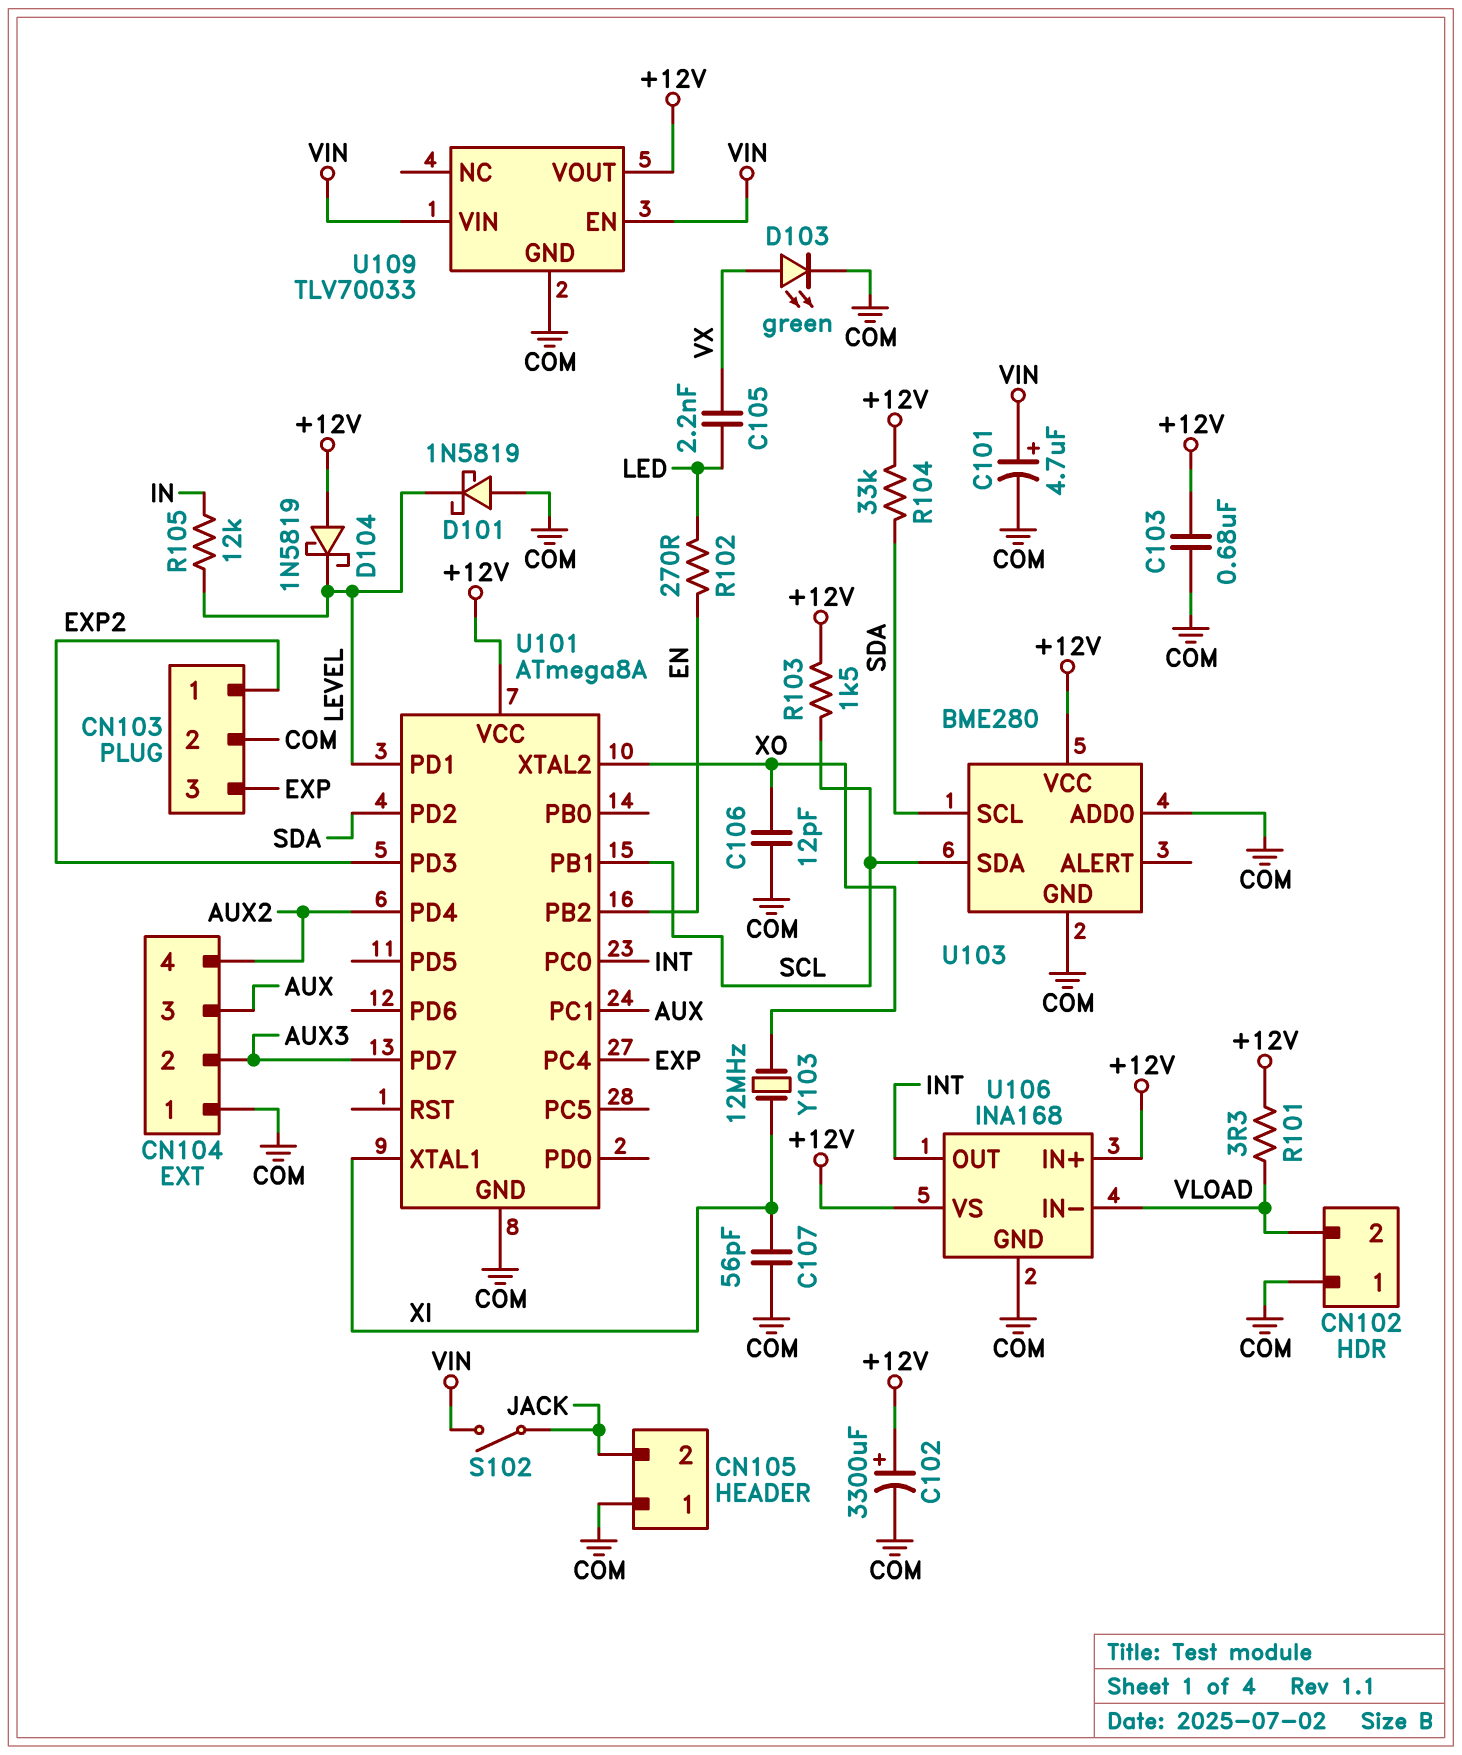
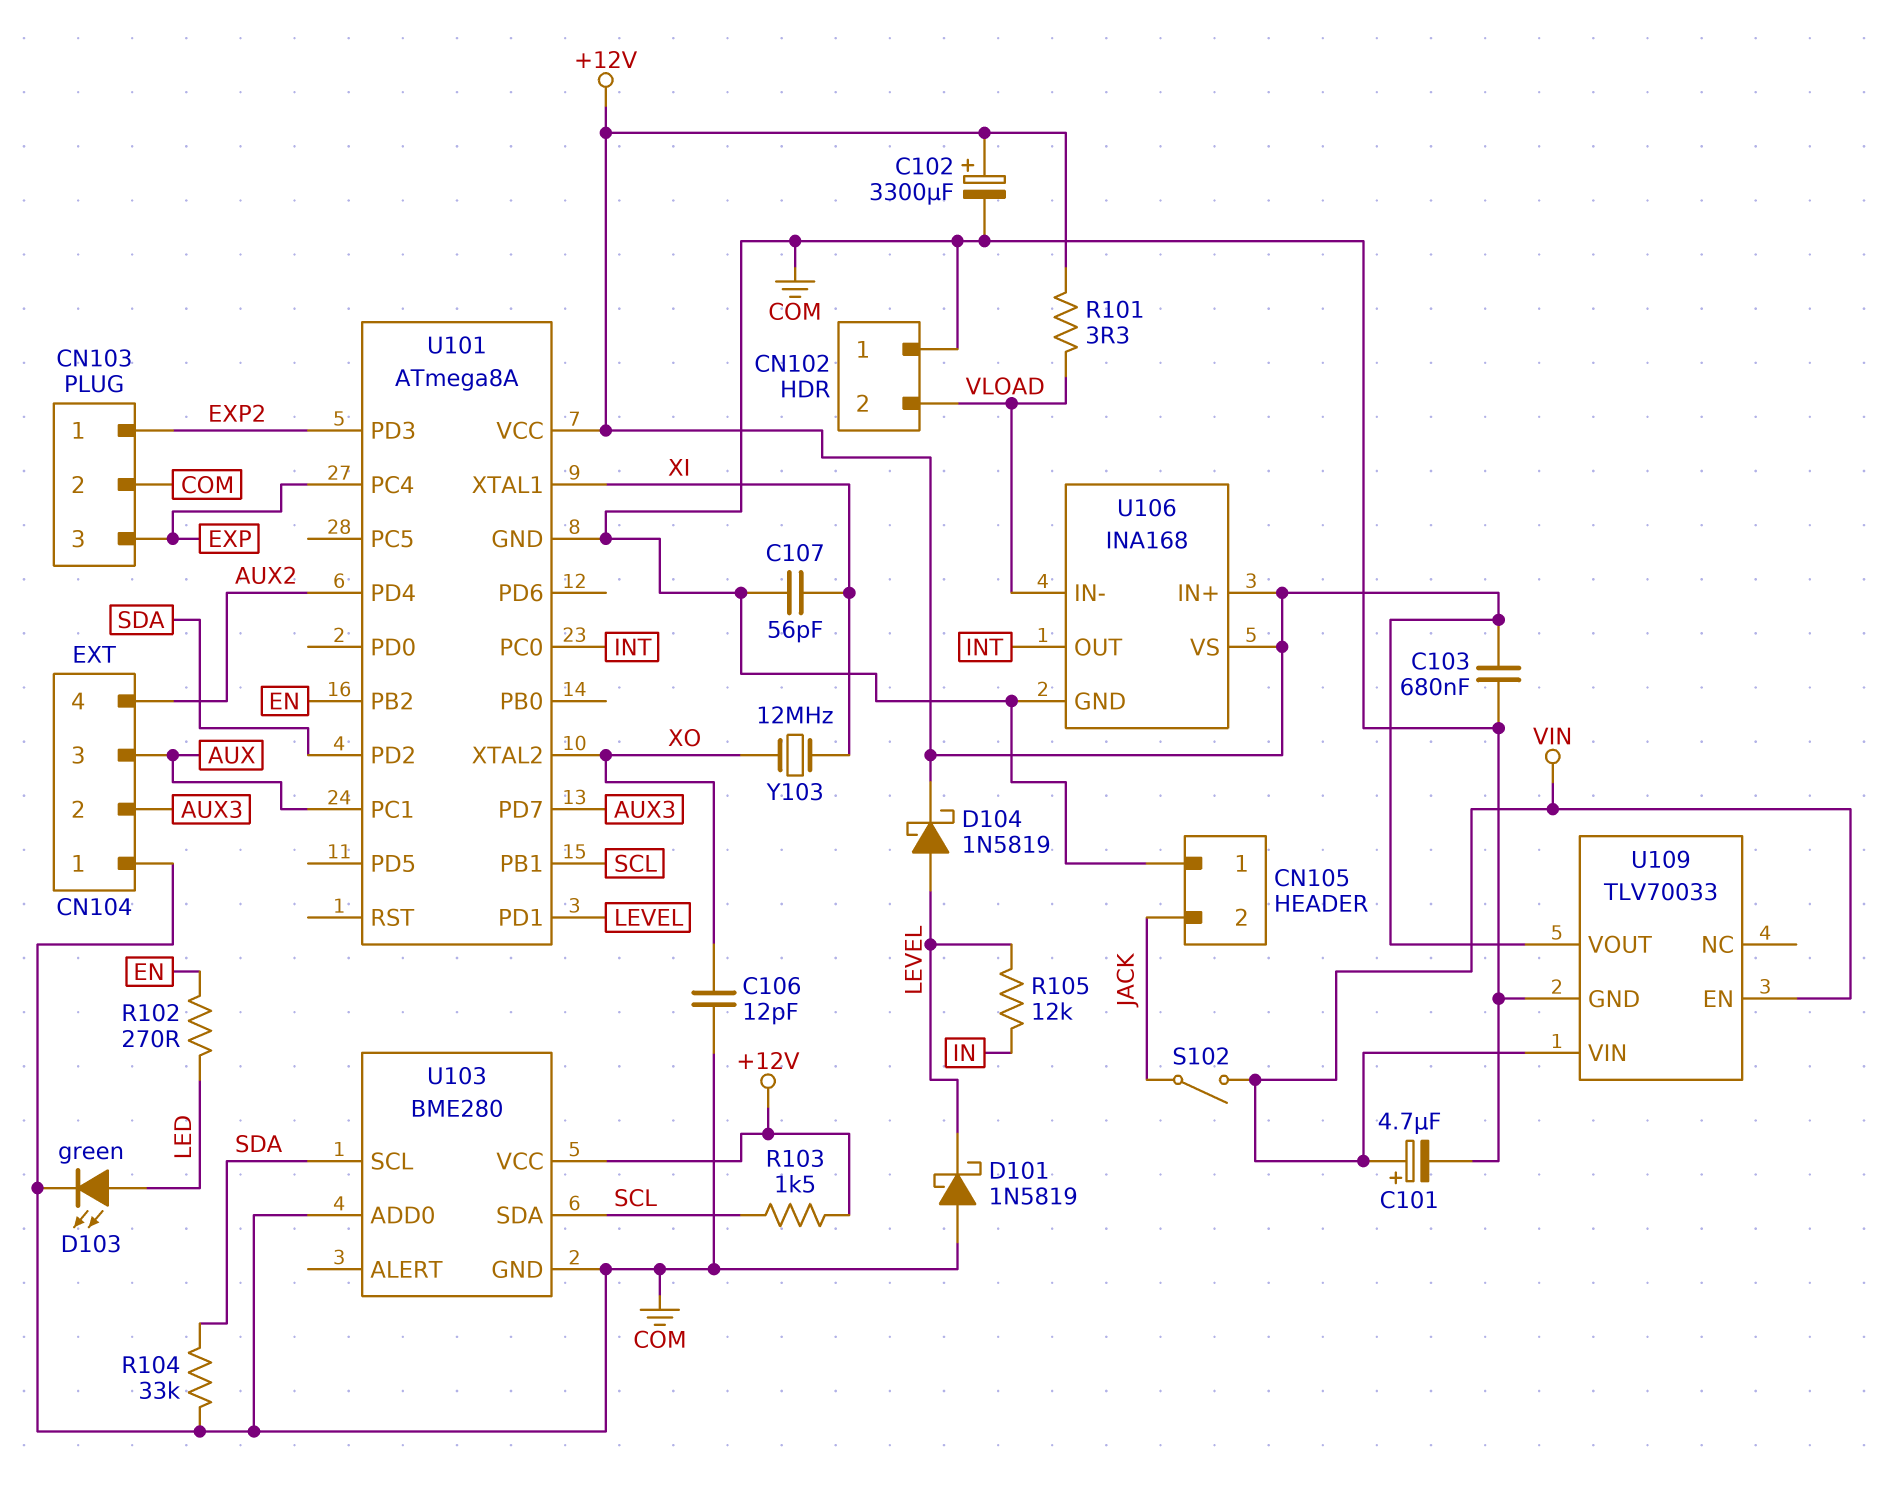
C105: 2.2nF (LED, VX) -> none
D103: LED green (A VX, K COM) -> LED green (A LED, K COM)
D104: schottky 1N5819 (A +12V, K LEVEL) -> schottky 1N5819 (A LEVEL, K +12V)
R104: 33k (+12V, SDA) -> 33k (COM, SDA)

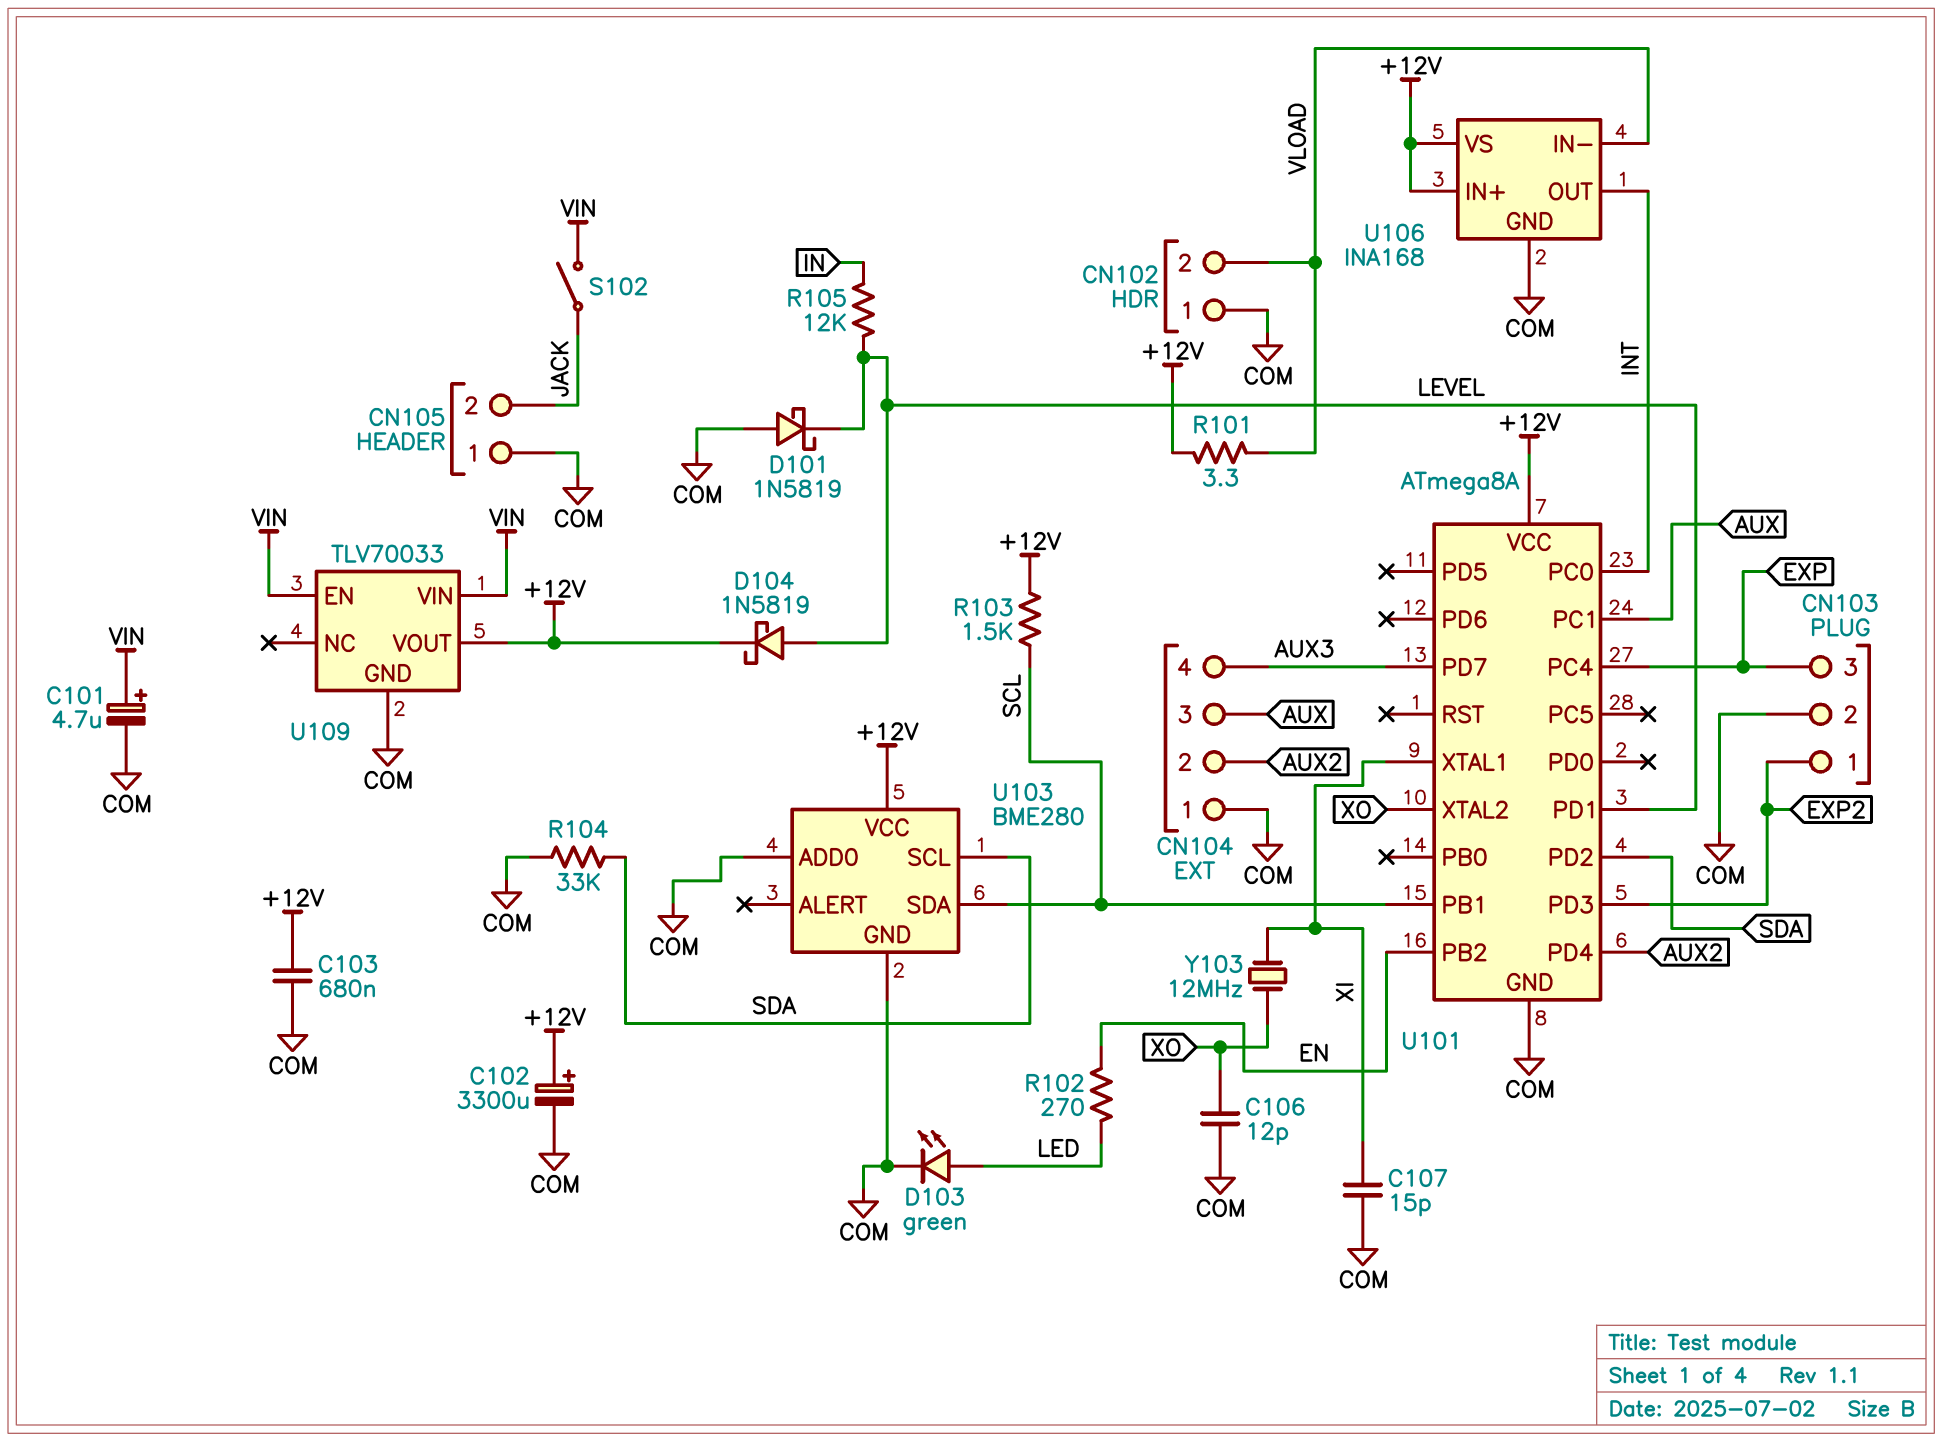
C107: 56pF (COM, XI) -> 15pF (COM, XI)
CN104 pin 2: AUX3 -> AUX2
CN104 pin 4: AUX2 -> AUX3

